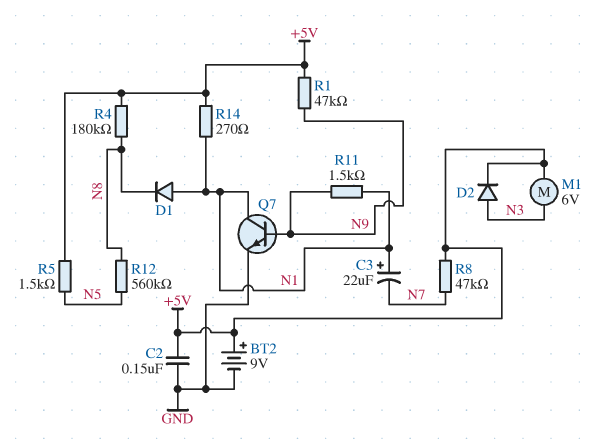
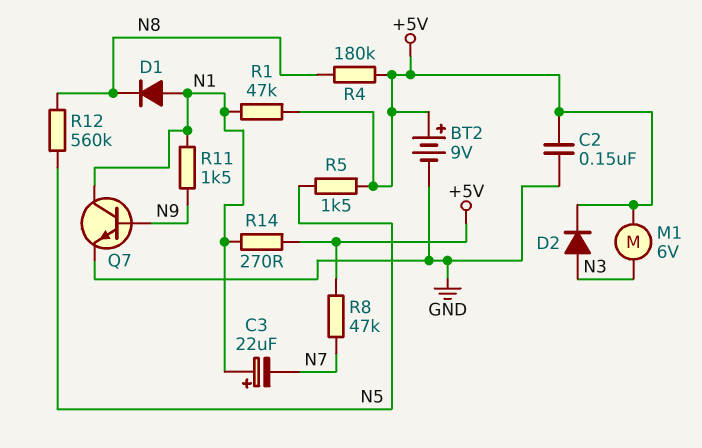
R1: 47k (+5V, N9) -> 47k (+5V, N1)

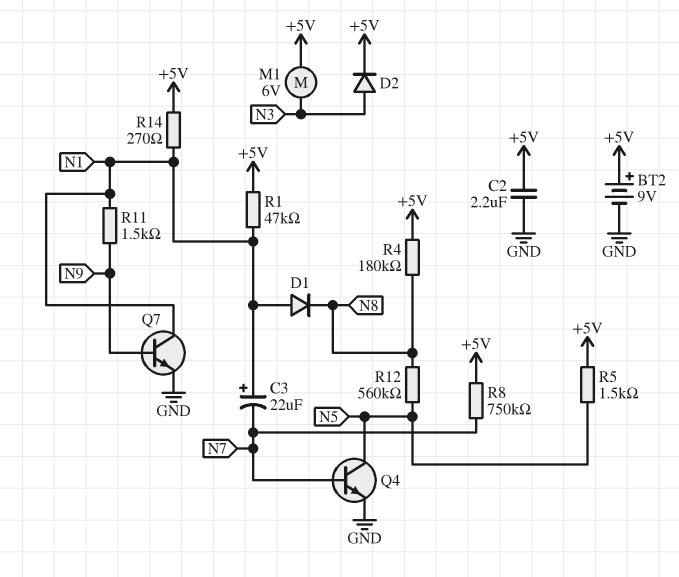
C2: 150nF (+5V, GND) -> 2.2uF (+5V, GND)
Q4: none -> NPN (B N7, C N5, E GND)
R8: 47k (+5V, N7) -> 750k (+5V, N7)

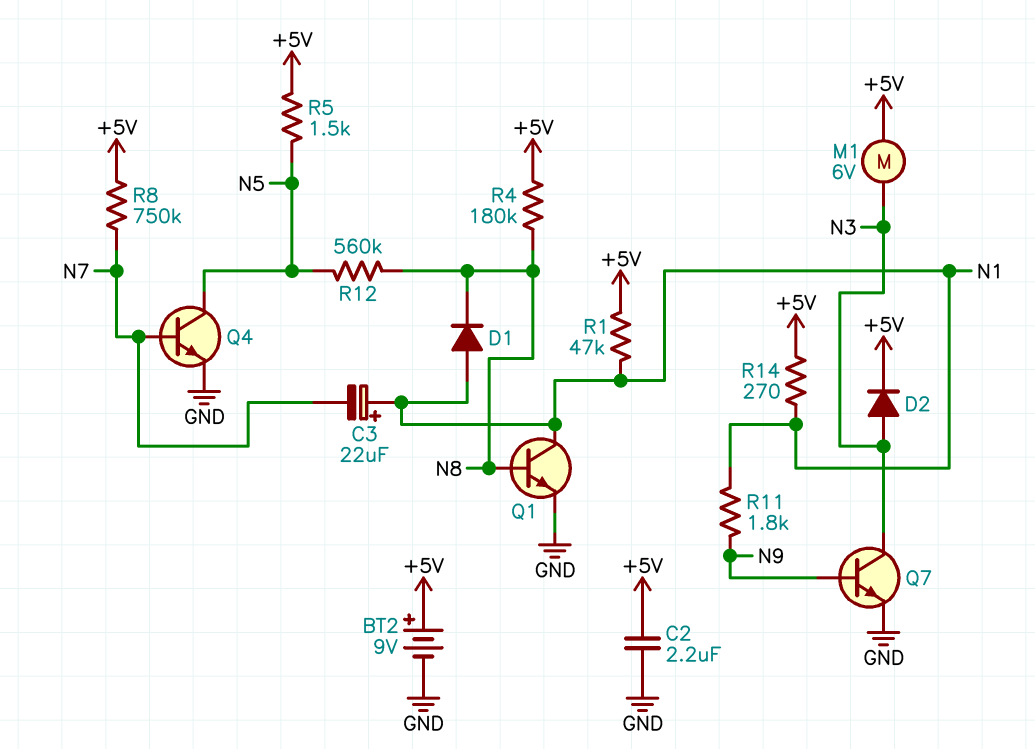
Q1: none -> NPN (B N8, C N1, E GND)
Q7: NPN (B N9, C N1, E GND) -> NPN (B N9, C N3, E GND)
R11: 1.5k (N1, N9) -> 1.8k (N1, N9)

